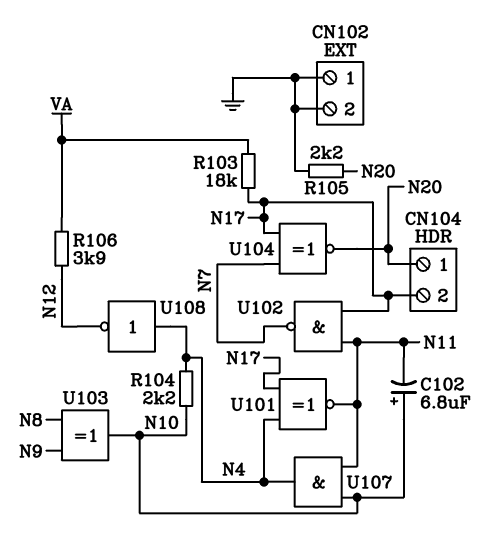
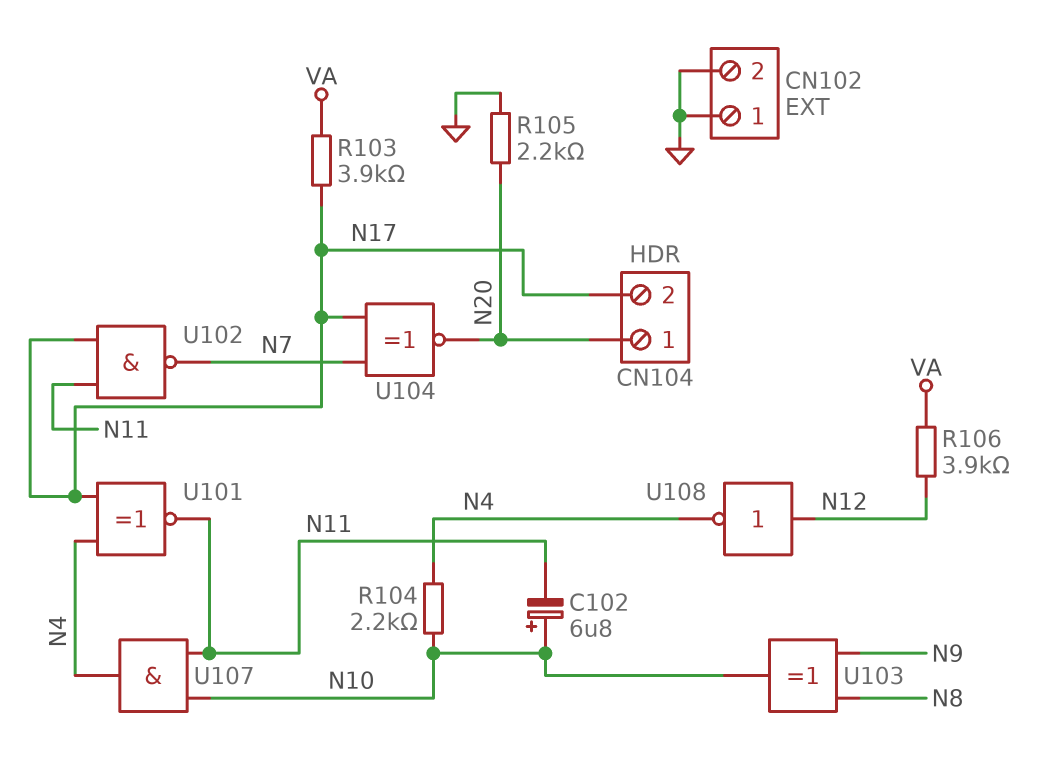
R103: 18k (N17, VA) -> 3.9k (N17, VA)
U108: NOT (in N4, out N12) -> NOT (in N12, out N4)

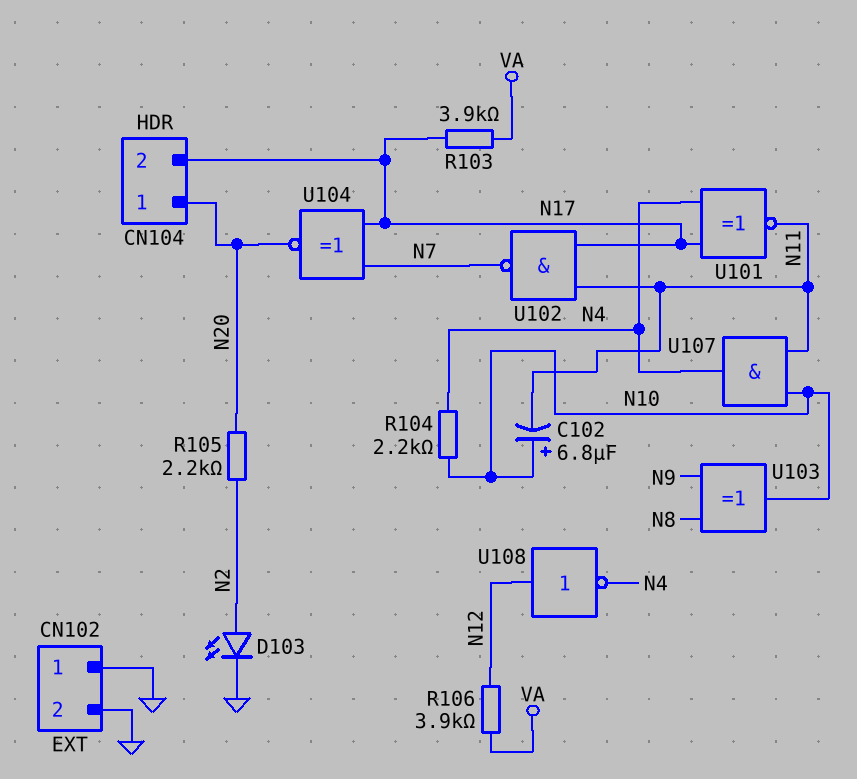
D103: none -> LED (A N2, K GND)
R105: 2.2k (GND, N20) -> 2.2k (N2, N20)

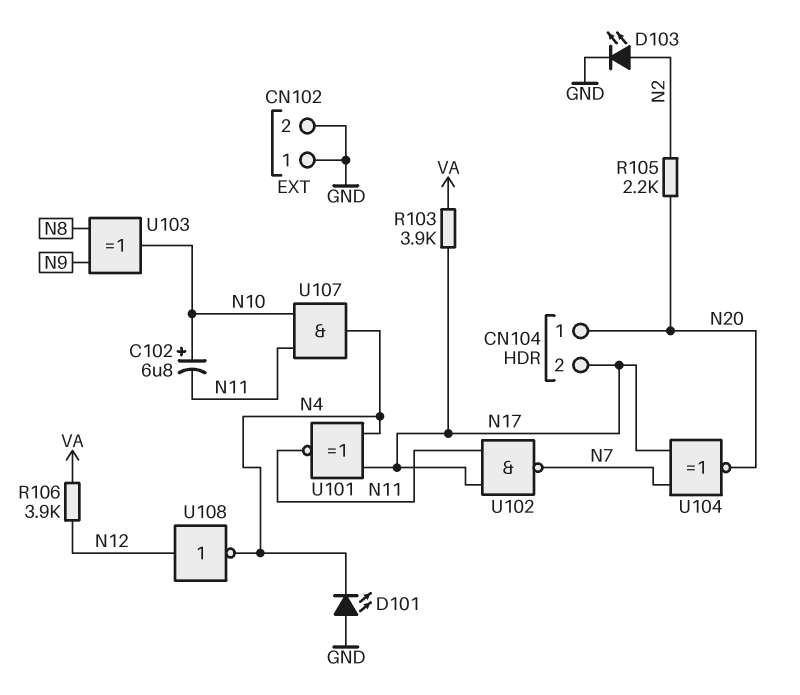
D101: none -> LED (A GND, K N4)
R104: 2.2k (N4, N10) -> none

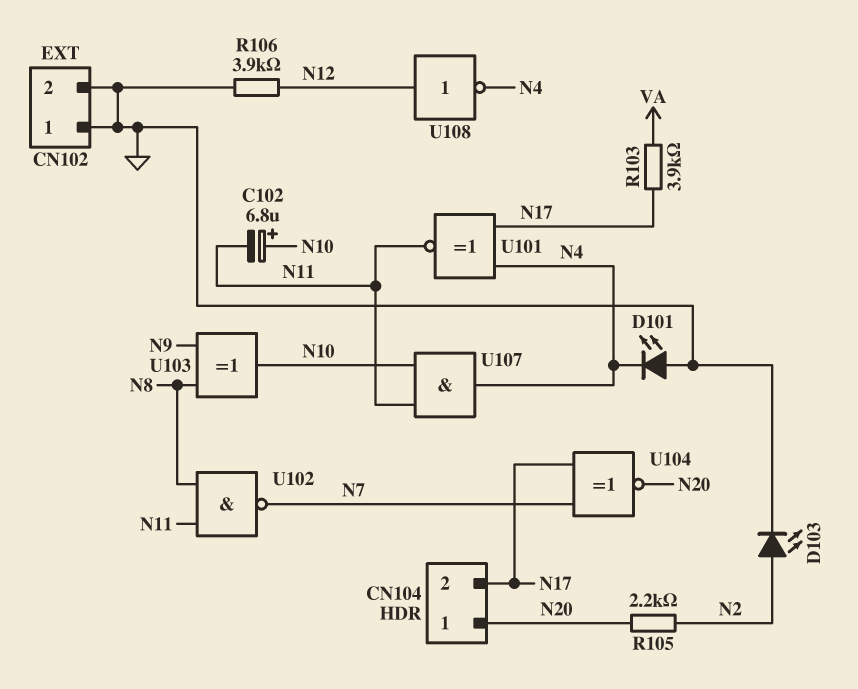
R106: 3.9k (N12, VA) -> 3.9k (GND, N12)
U102: NAND (in N11, in N17, out N7) -> NAND (in N8, in N11, out N7)

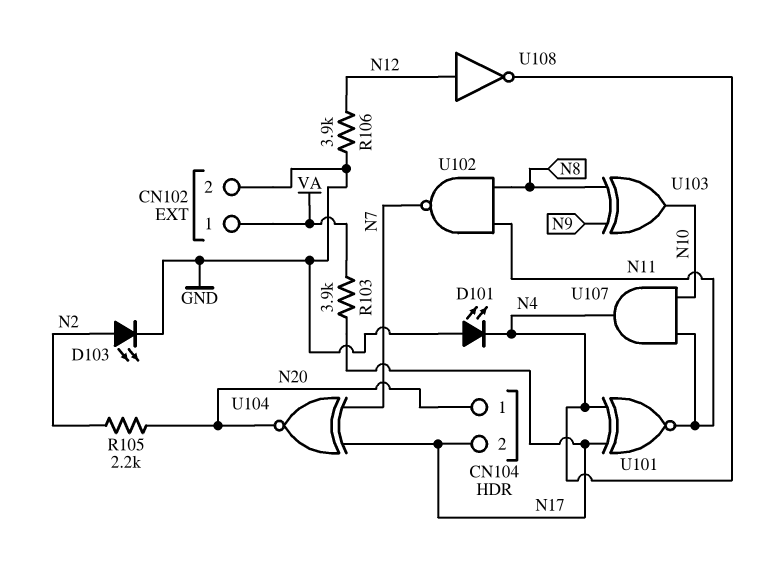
C102: 6.8uF (plus N10, minus N11) -> none
CN102 pin 1: GND -> VA

